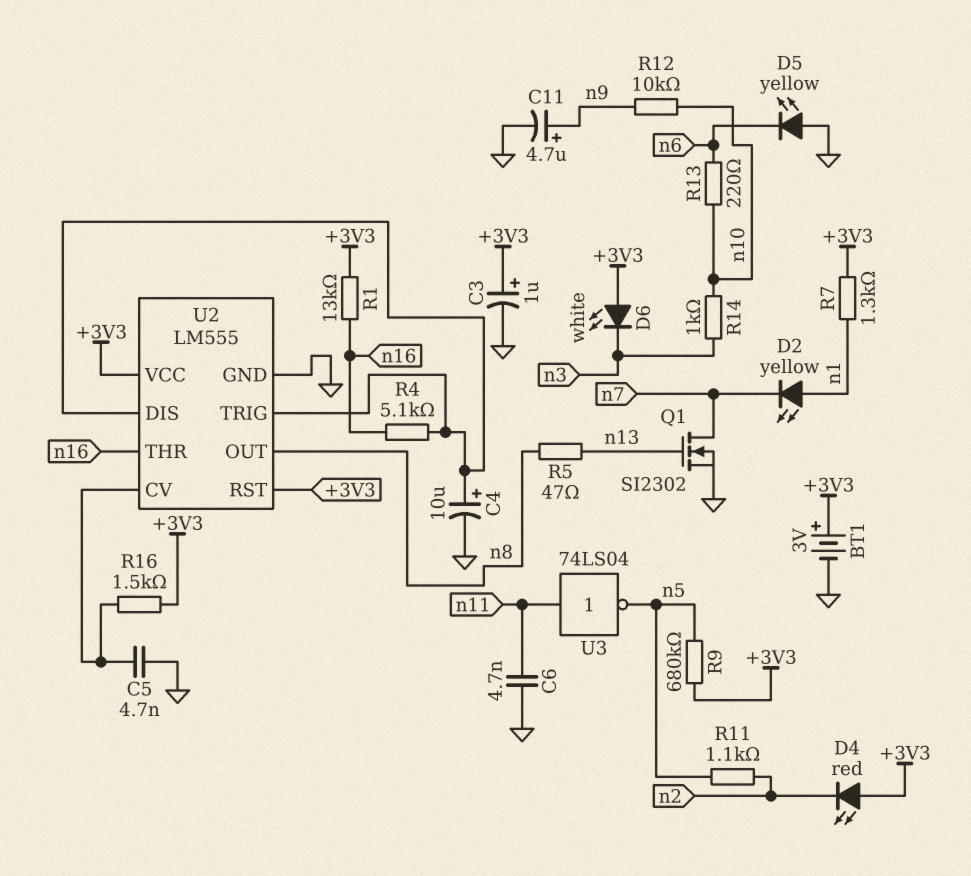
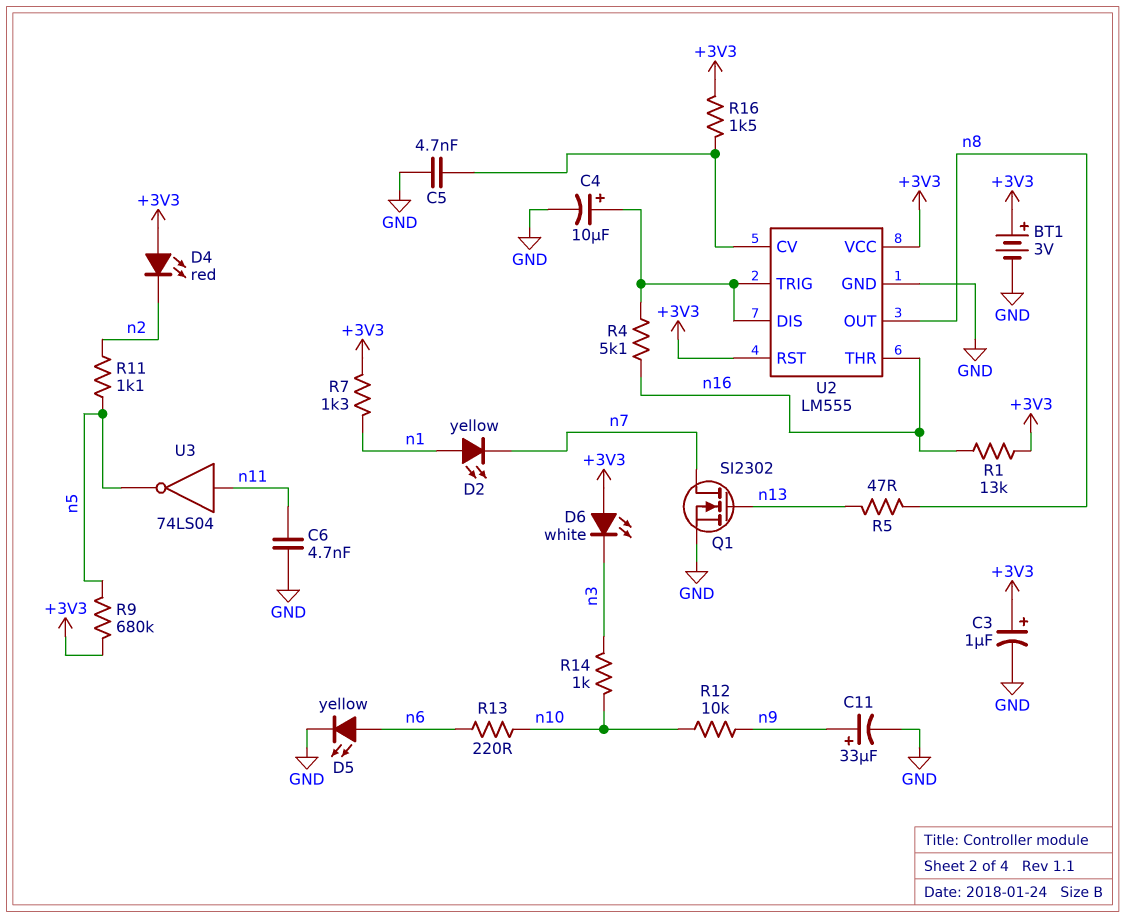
C11: 4.7uF (plus n9, minus GND) -> 33uF (plus n9, minus GND)
D5: LED yellow (A GND, K n6) -> LED yellow (A n6, K GND)

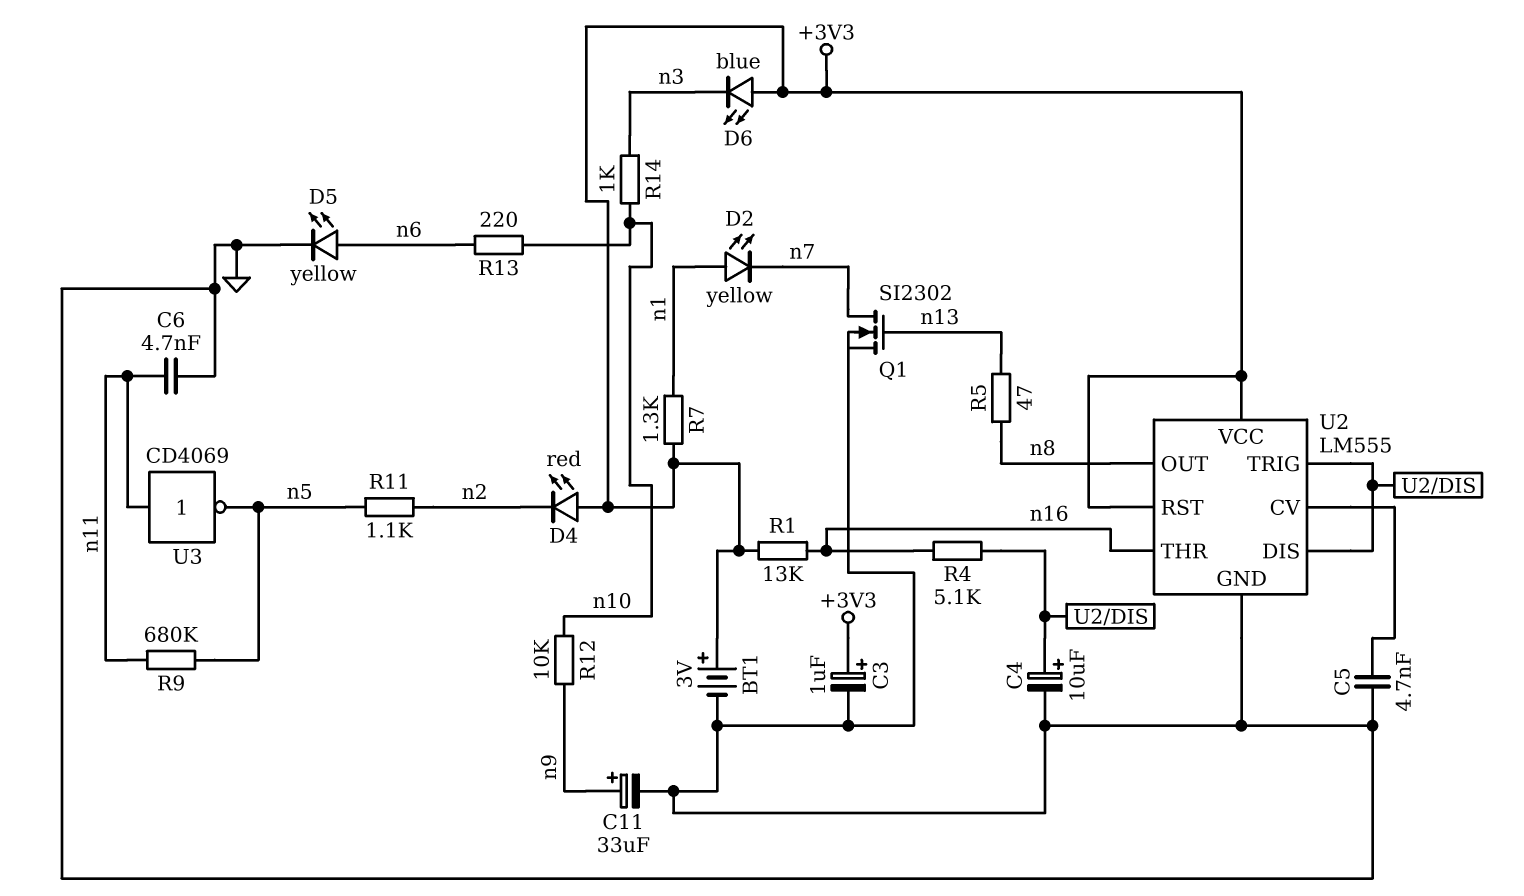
D6: LED white (A +3V3, K n3) -> LED blue (A +3V3, K n3)
R9: 680k (+3V3, n5) -> 680k (n5, n11)
R16: 1.5k (+3V3, U2/CV) -> none
U3: NOT 74LS04 (in n11, out n5) -> NOT CD4069 (in n11, out n5)

